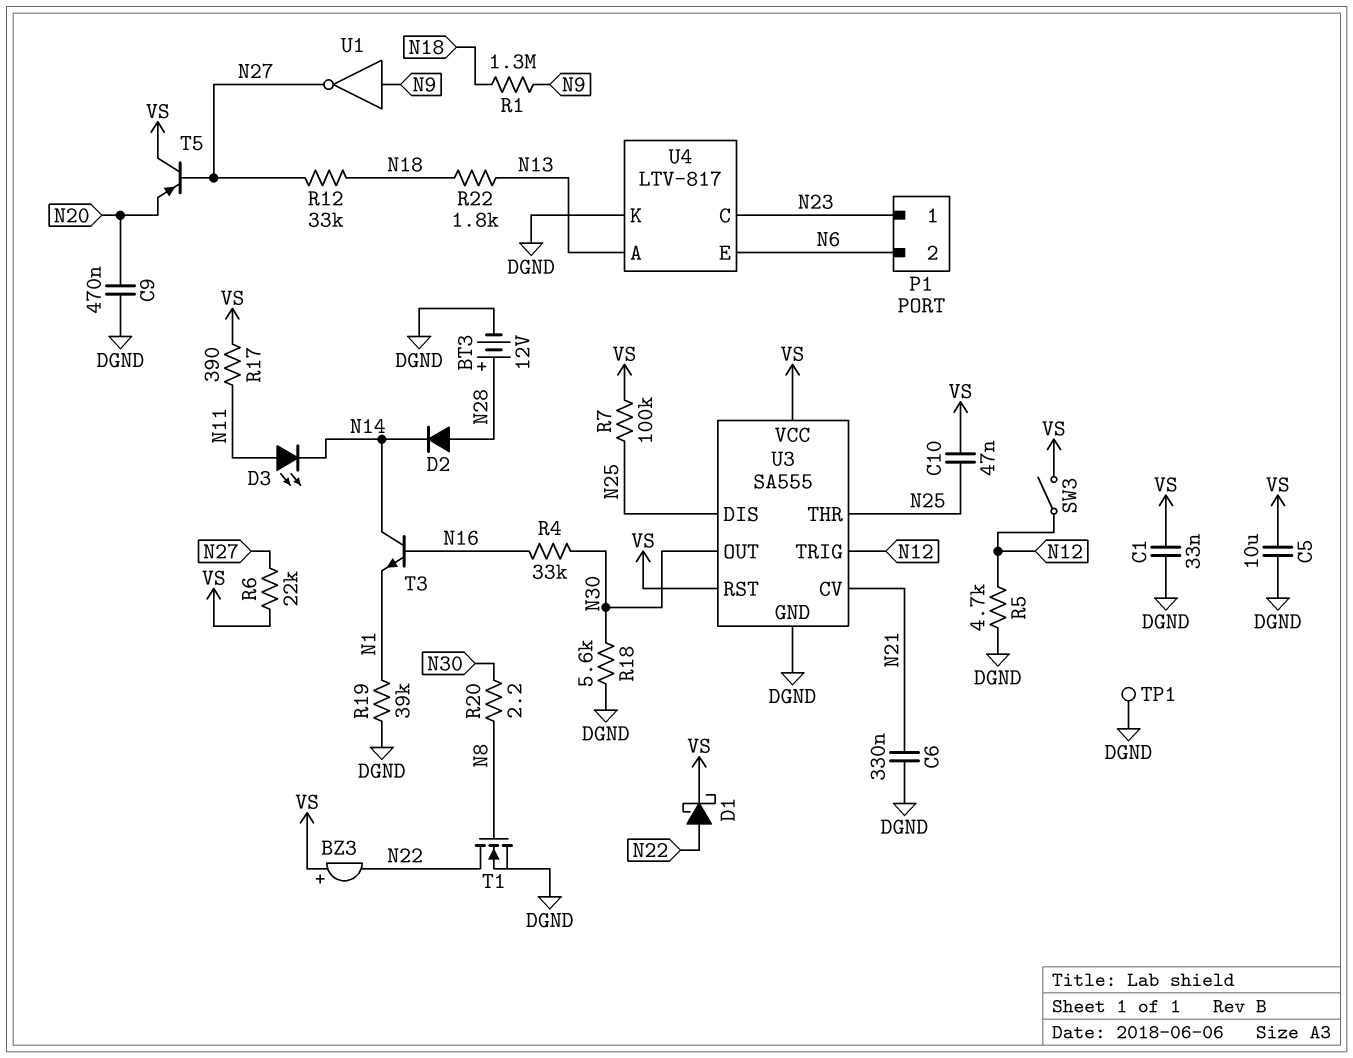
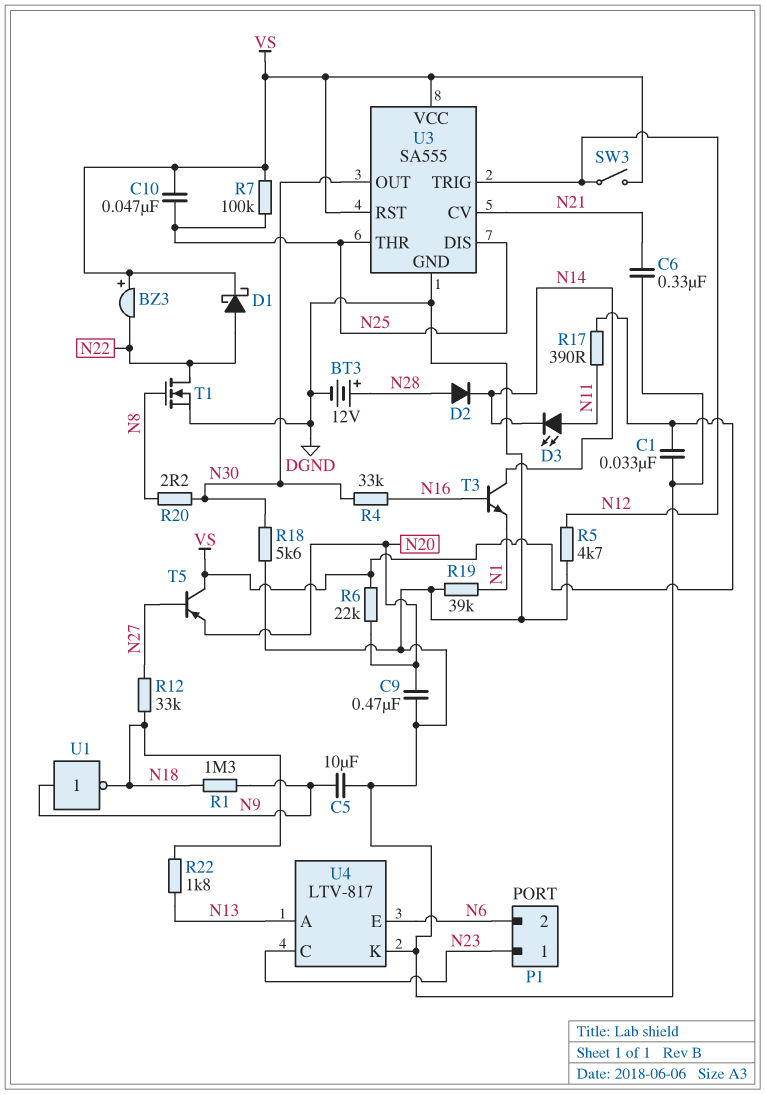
C5: 10uF (DGND, VS) -> 10uF (DGND, N9)
R6: 22k (N27, VS) -> 22k (N20, VS)
TP1: test point (DGND) -> none
U1: NOT (in N9, out N27) -> NOT (in N9, out N18)

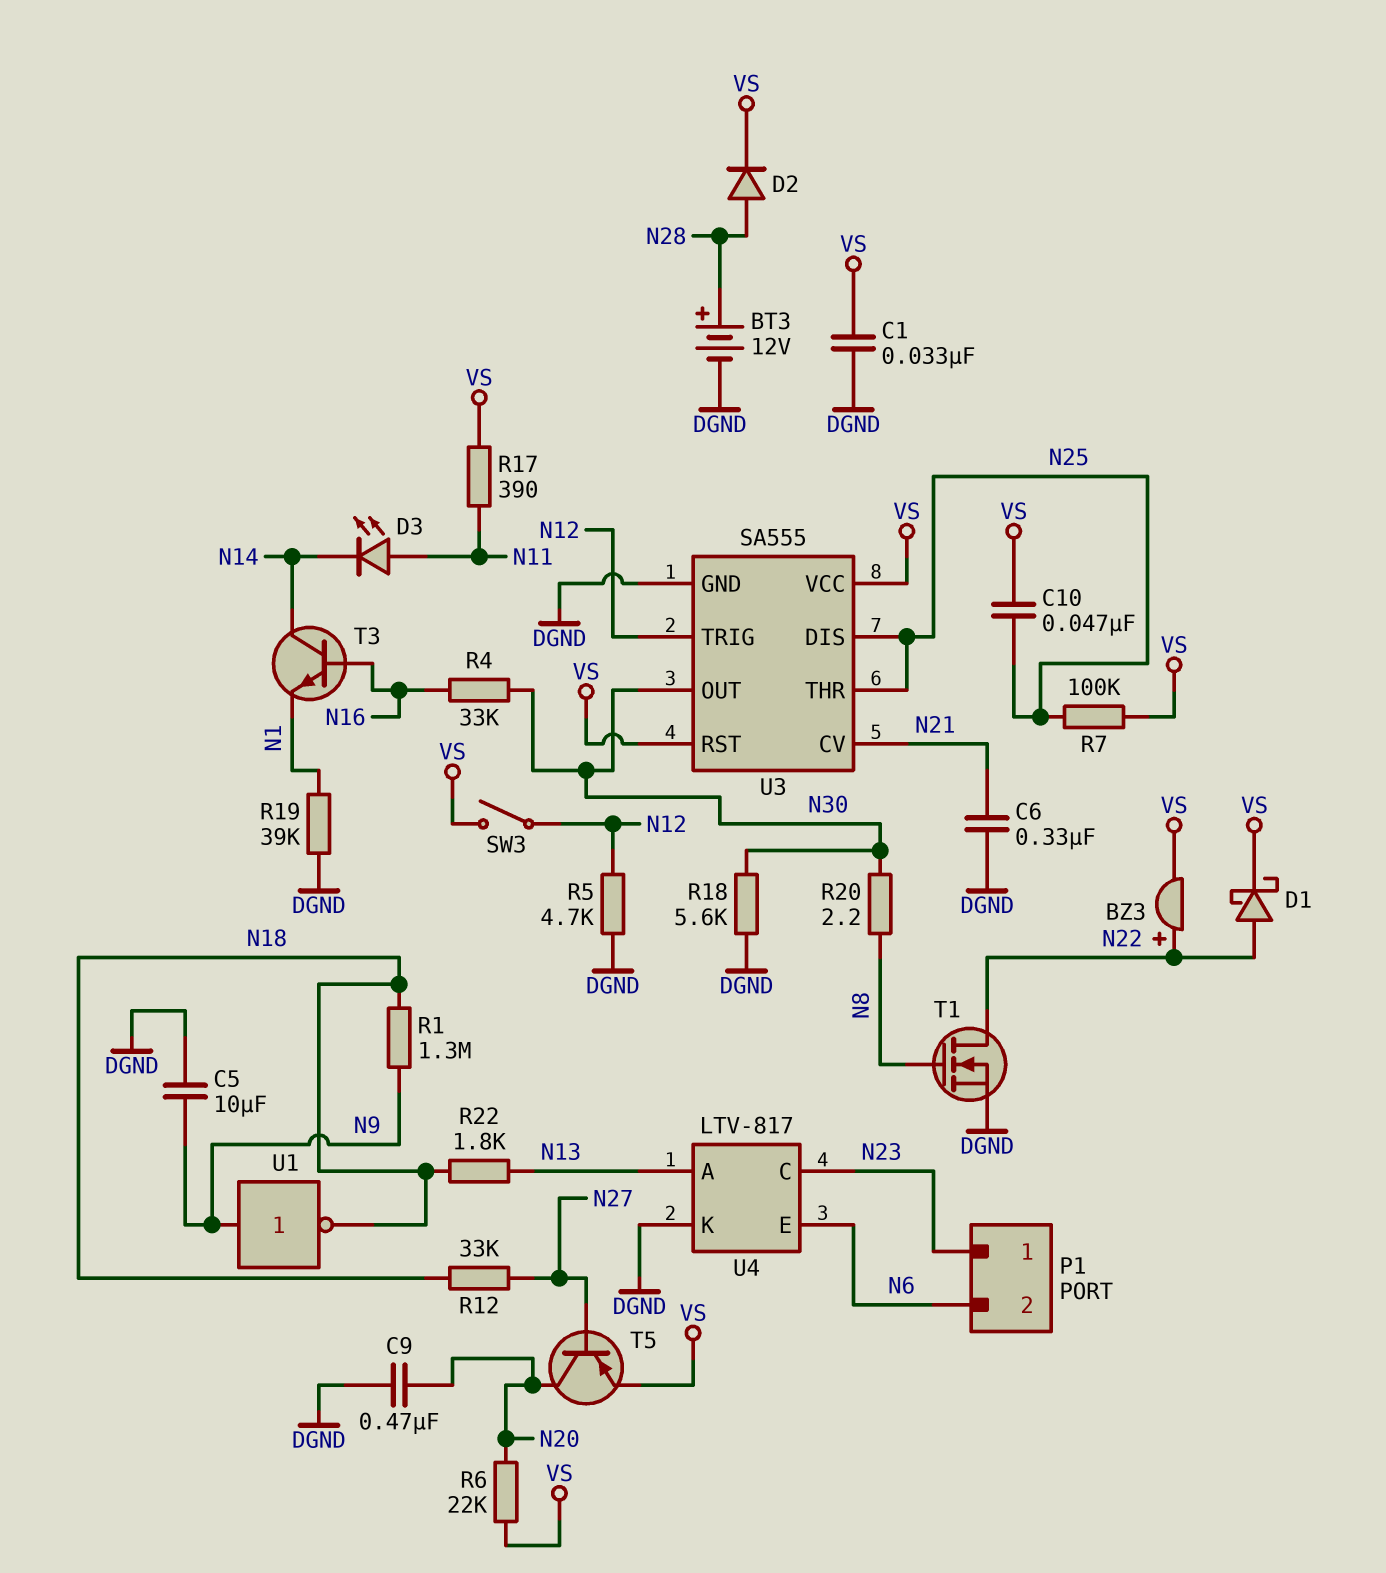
BZ3: buzzer (plus VS, minus N22) -> buzzer (plus N22, minus VS)
D2: diode (A N28, K N14) -> diode (A N28, K VS)
T5: PNP (B N27, C VS, E N20) -> PNP (B N27, C N20, E VS)

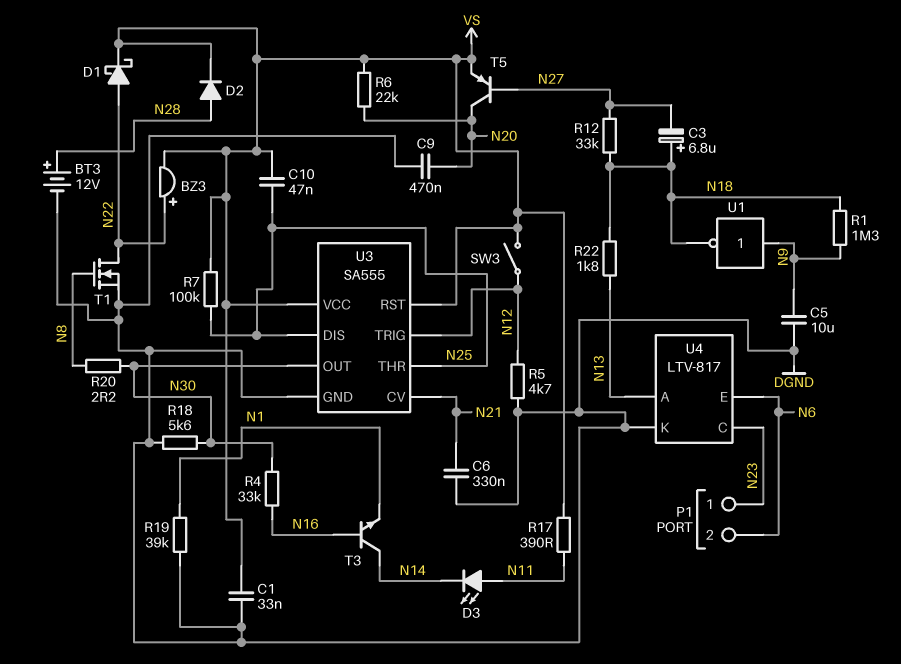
C3: none -> 6.8uF (plus N18, minus N27)

